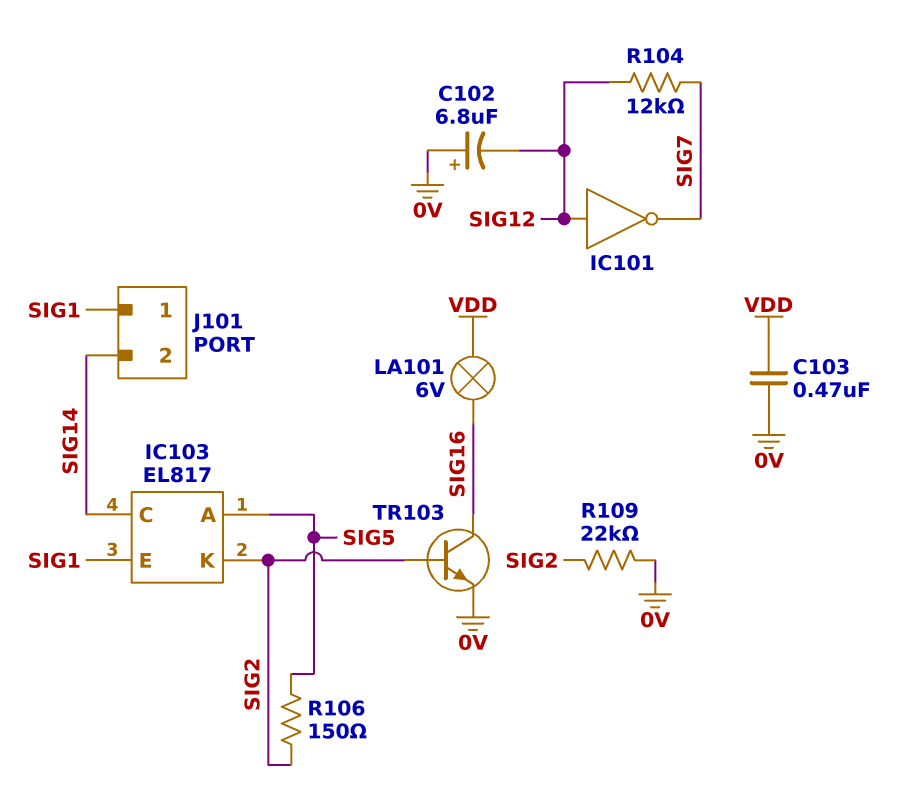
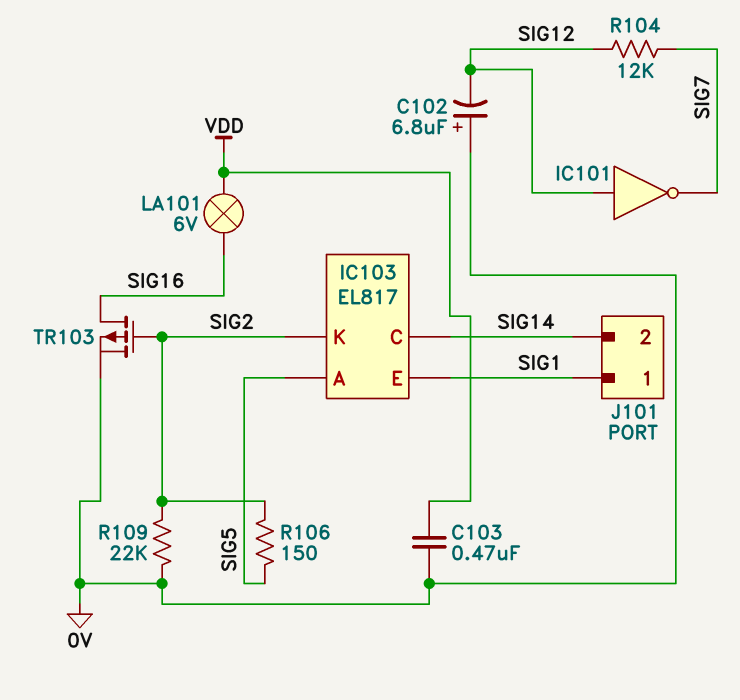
TR103: NPN (B SIG2, C SIG16, E 0V) -> PMOS (G SIG2, D SIG16, S 0V)

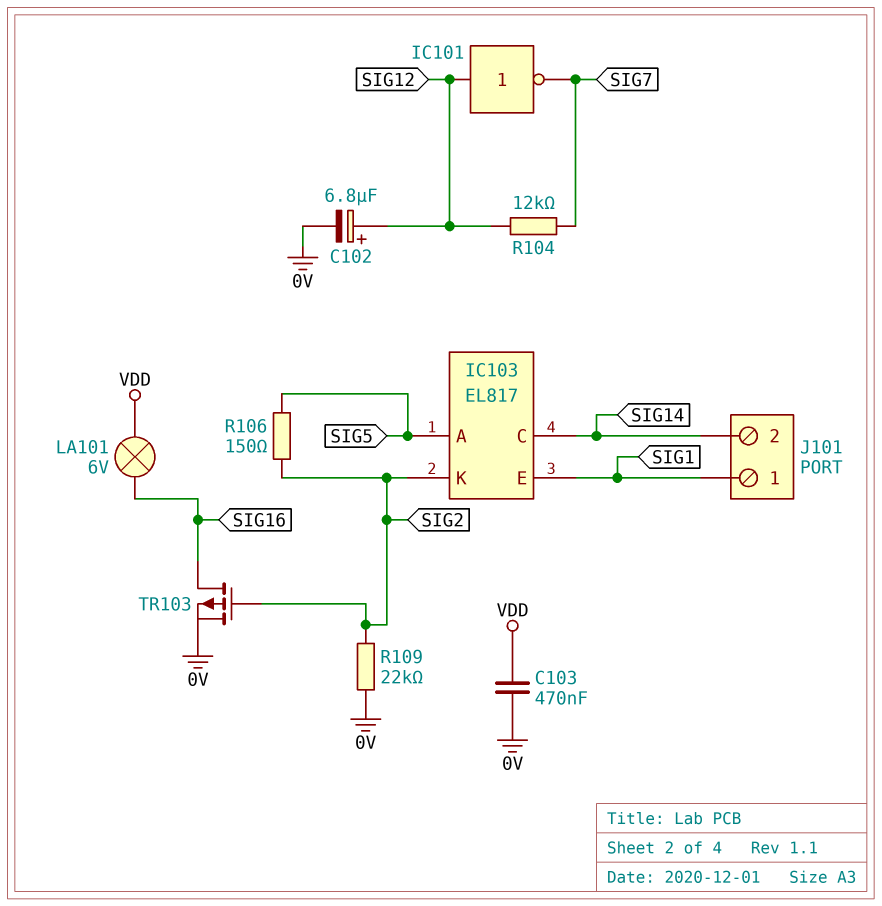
C102: 6.8uF (plus 0V, minus SIG12) -> 6.8uF (plus SIG12, minus 0V)

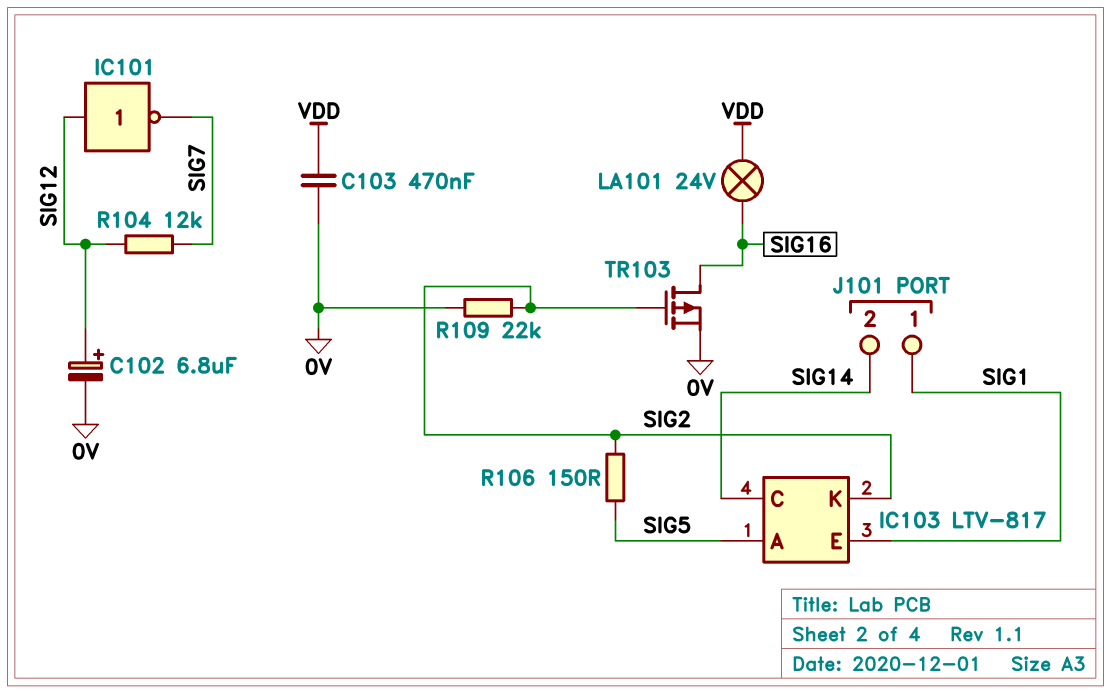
IC103: EL817 -> LTV-817
LA101: lamp 6V (SIG16, VDD) -> lamp 24V (SIG16, VDD)

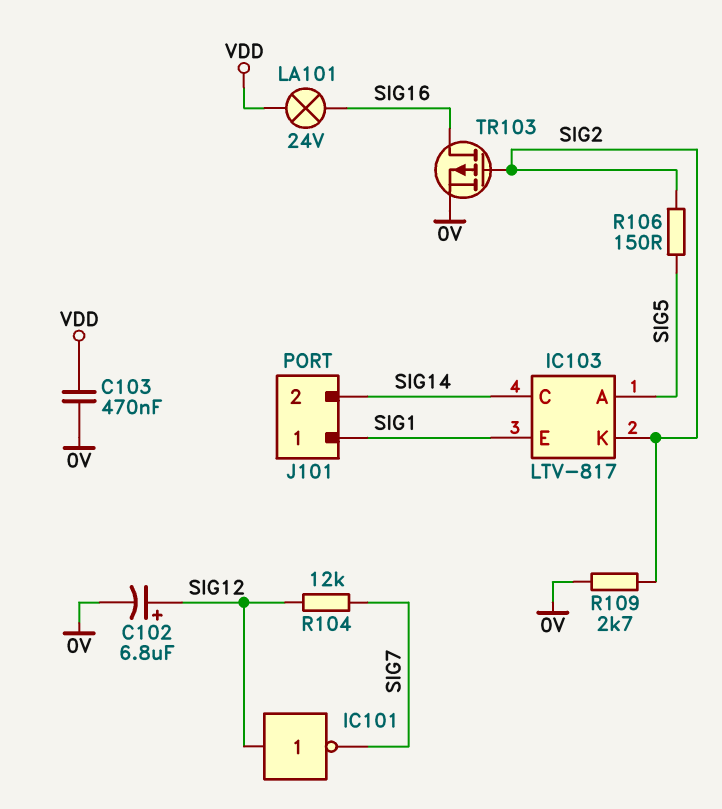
R109: 22k (0V, SIG2) -> 2.7k (0V, SIG2)

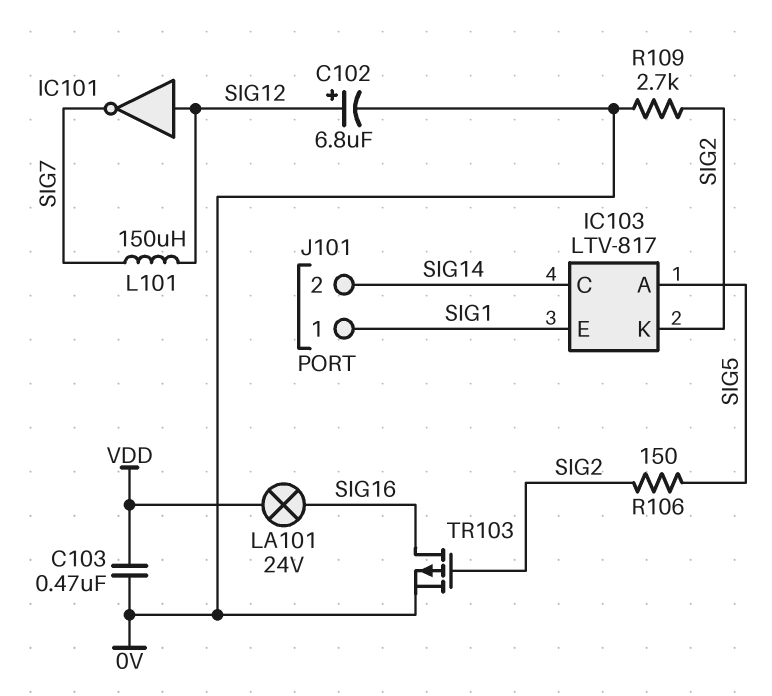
L101: none -> 150uH (SIG7, SIG12)
R104: 12k (SIG7, SIG12) -> none

